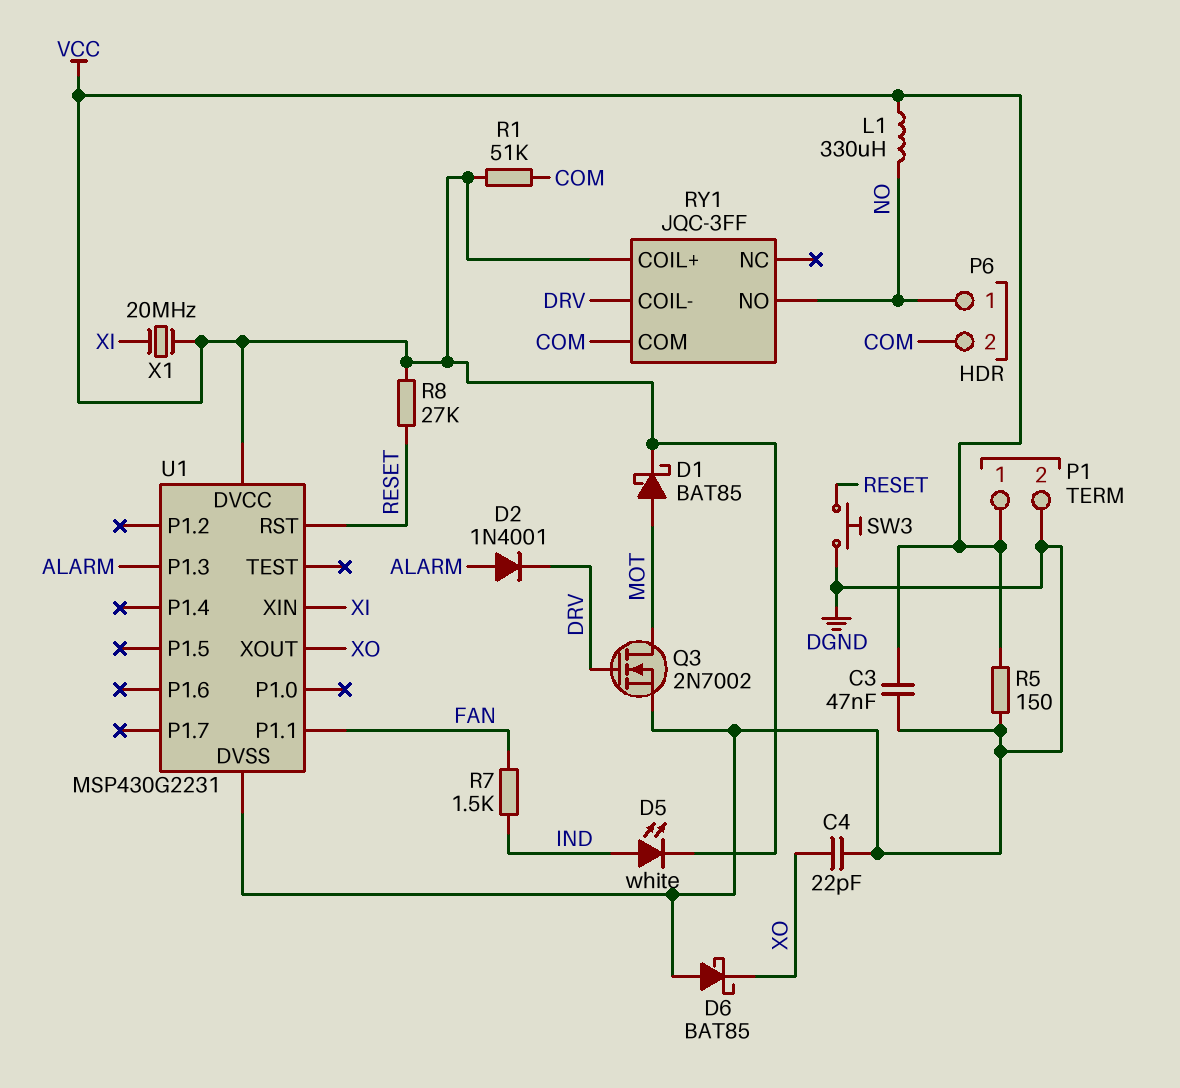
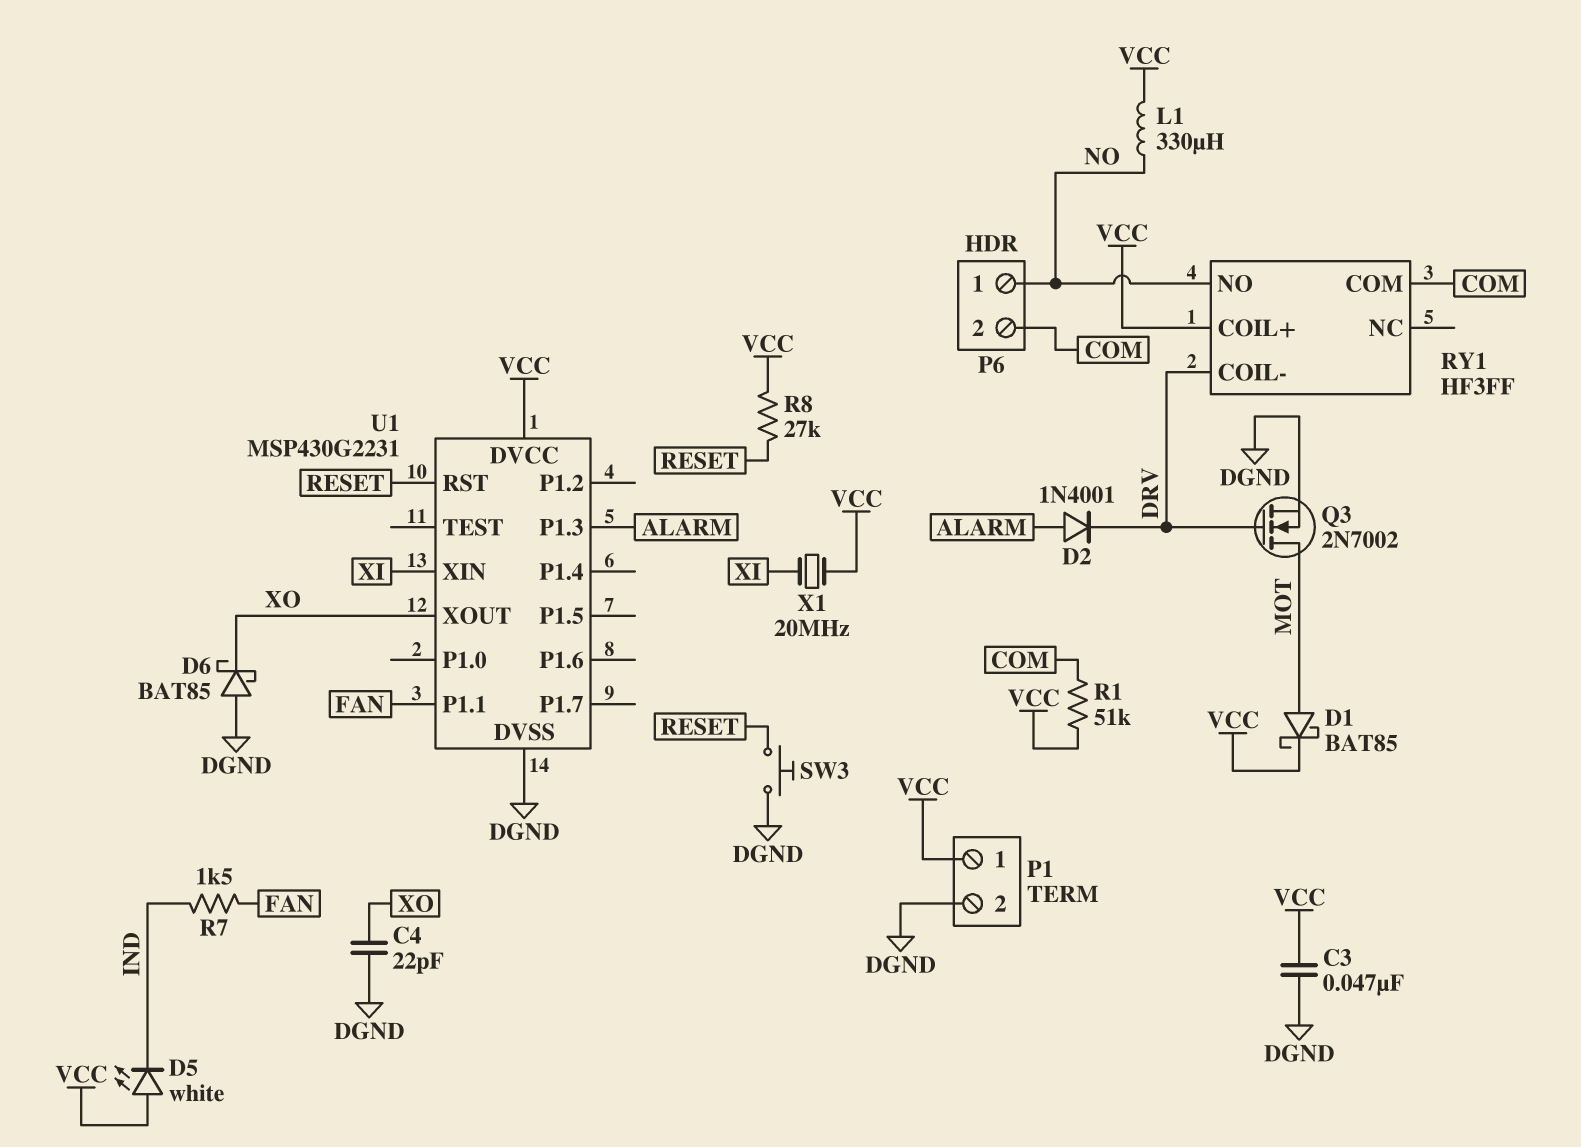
D5: LED white (A IND, K VCC) -> LED white (A VCC, K IND)
R5: 150 (DGND, VCC) -> none
RY1: JQC-3FF -> HF3FF

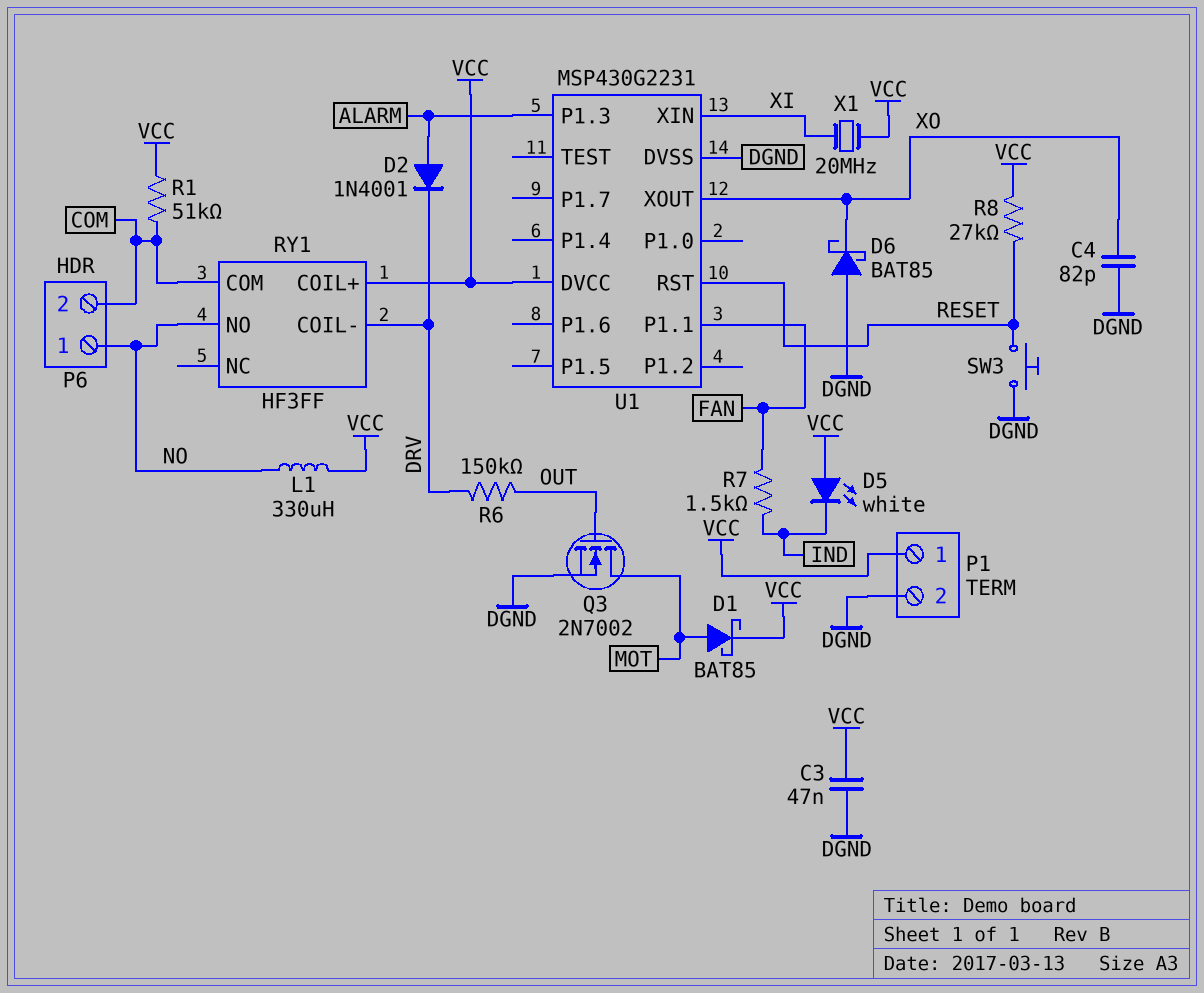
C4: 22pF (DGND, XO) -> 82pF (DGND, XO)
Q3: NMOS 2N7002 (G DRV, D MOT, S DGND) -> NMOS 2N7002 (G OUT, D MOT, S DGND)
R6: none -> 150k (DRV, OUT)

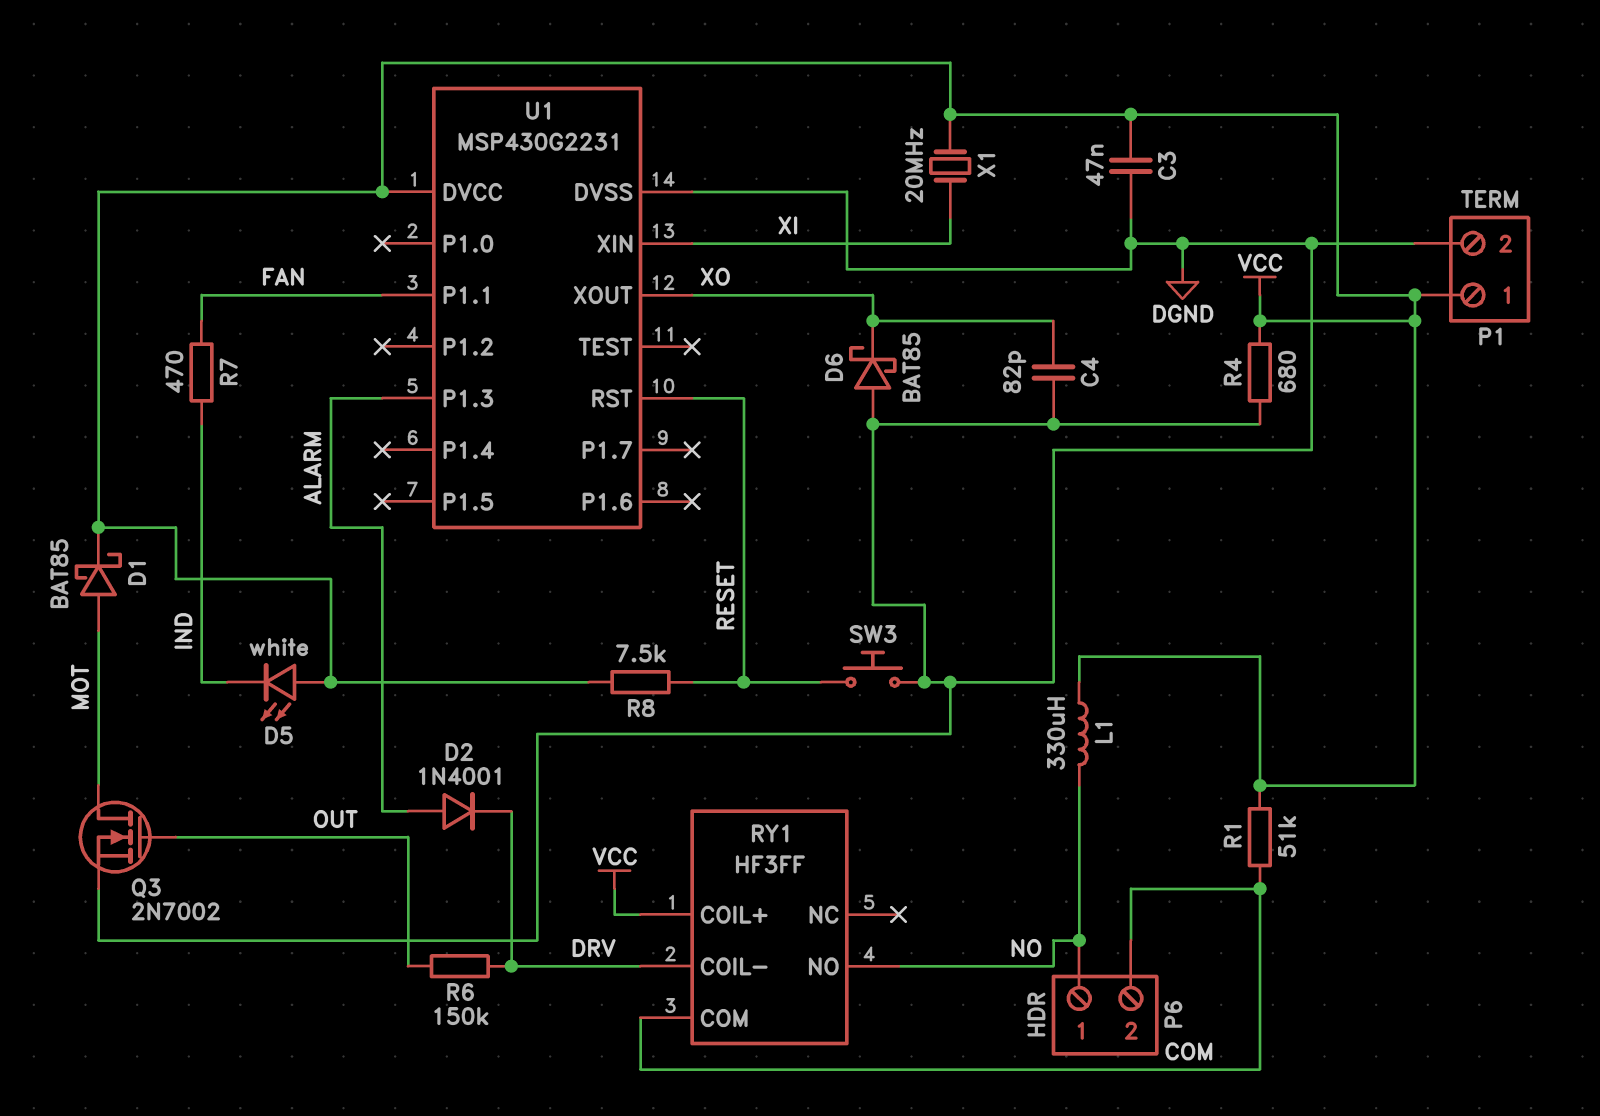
R4: none -> 680 (DGND, VCC)
R7: 1.5k (FAN, IND) -> 470 (FAN, IND)
R8: 27k (RESET, VCC) -> 7.5k (RESET, VCC)

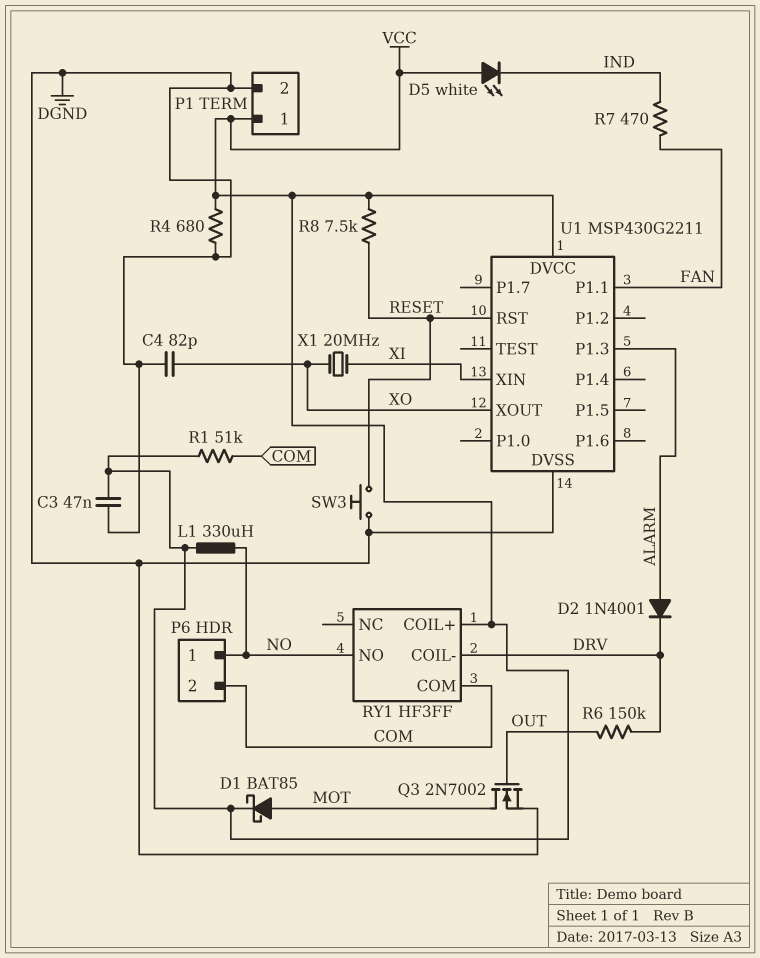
D6: schottky BAT85 (A DGND, K XO) -> none
U1: MSP430G2231 -> MSP430G2211
X1: 20MHz (VCC, XI) -> 20MHz (XI, XO)

